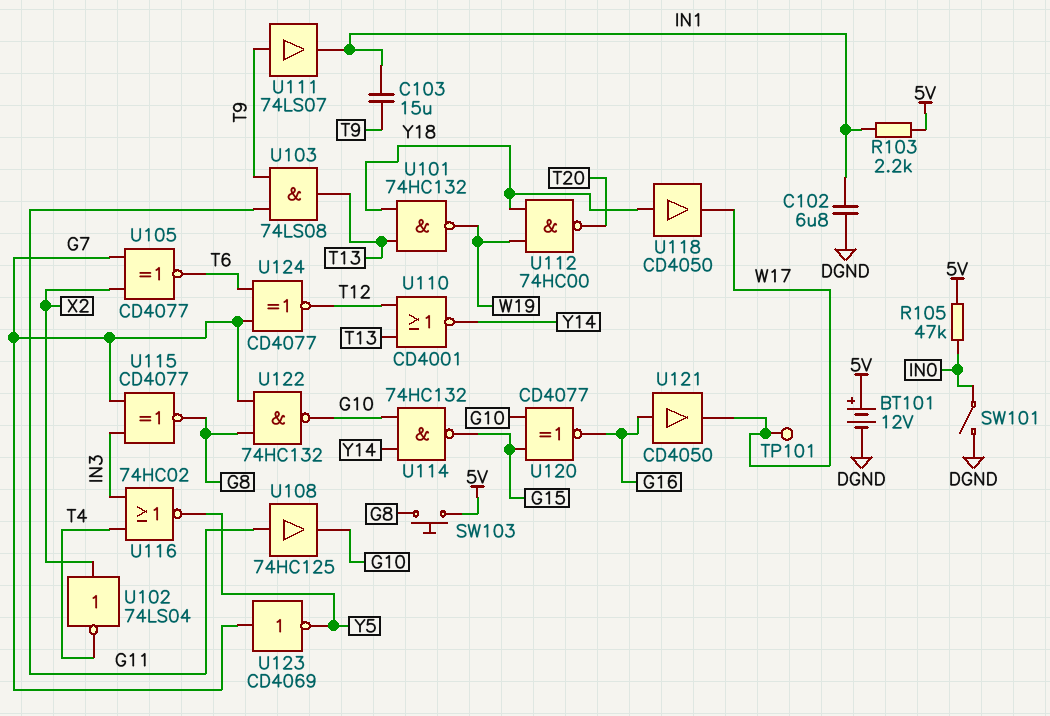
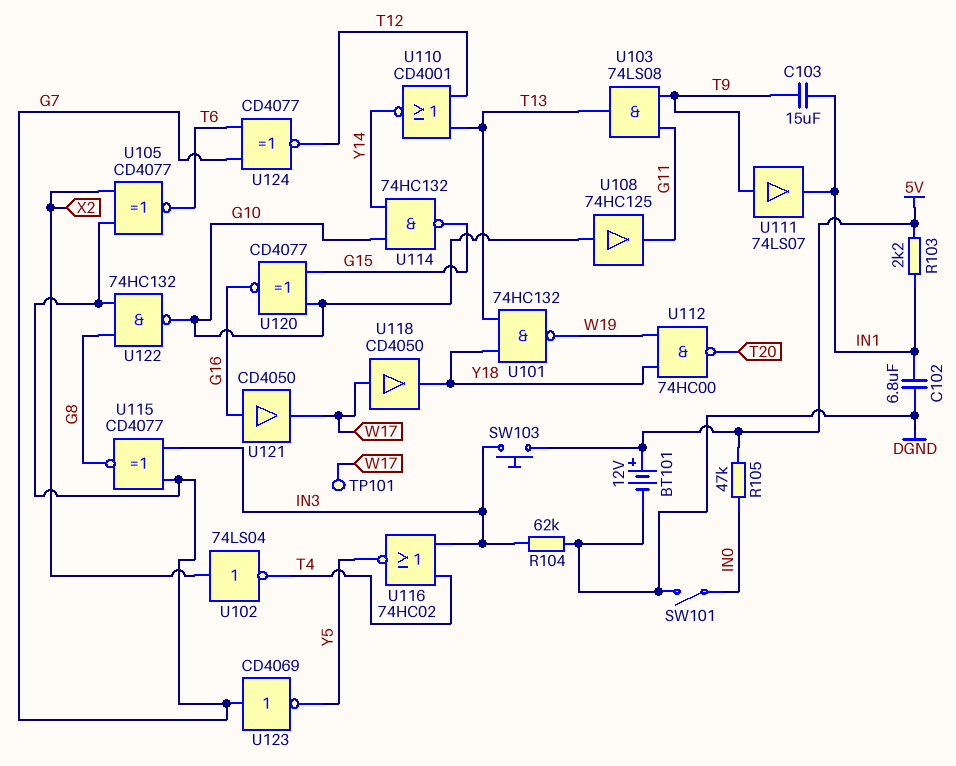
R104: none -> 62k (DGND, IN3)
SW103: button (5V, G8) -> button (5V, IN3)
U108: buffer 74HC125 (in G11, out G10) -> buffer 74HC125 (in G10, out G11)
U118: buffer CD4050 (in Y18, out W17) -> buffer CD4050 (in W17, out Y18)

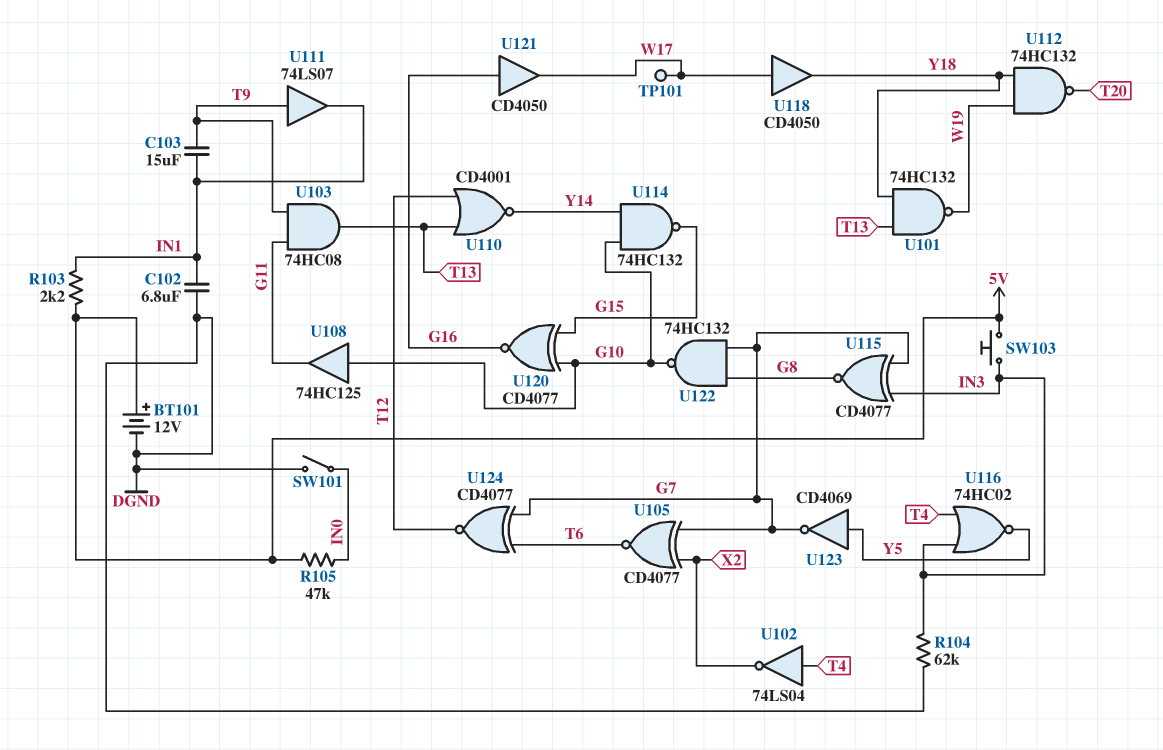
U102: NOT 74LS04 (in X2, out T4) -> NOT 74LS04 (in T4, out X2)
U103: AND 74LS08 (in G11, in T9, out T13) -> AND 74HC08 (in G11, in T9, out T13)
U112: NAND 74HC00 (in W19, in Y18, out T20) -> NAND 74HC132 (in W19, in Y18, out T20)
U123: NOT CD4069 (in G7, out Y5) -> NOT CD4069 (in Y5, out G7)

